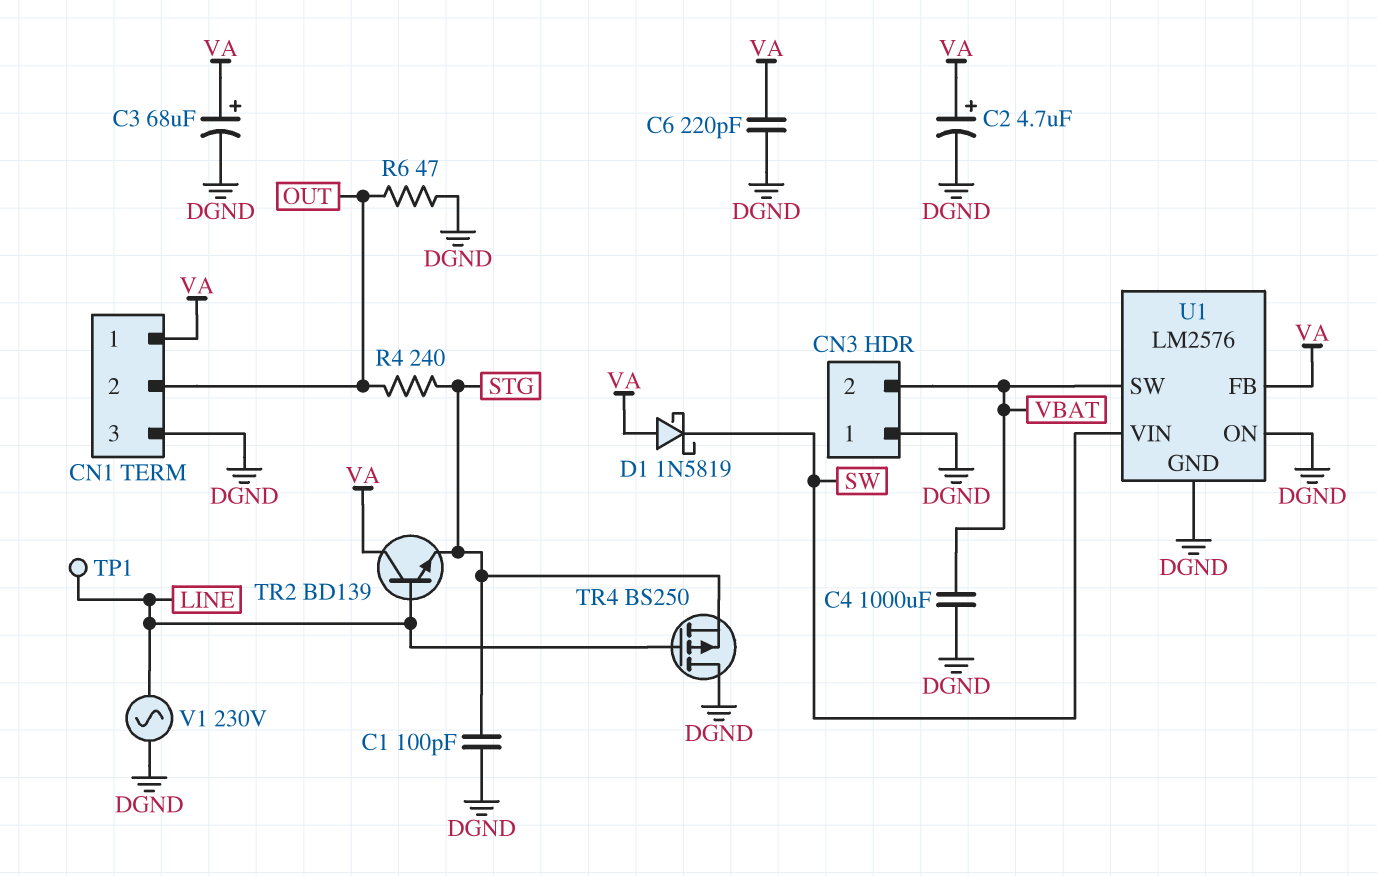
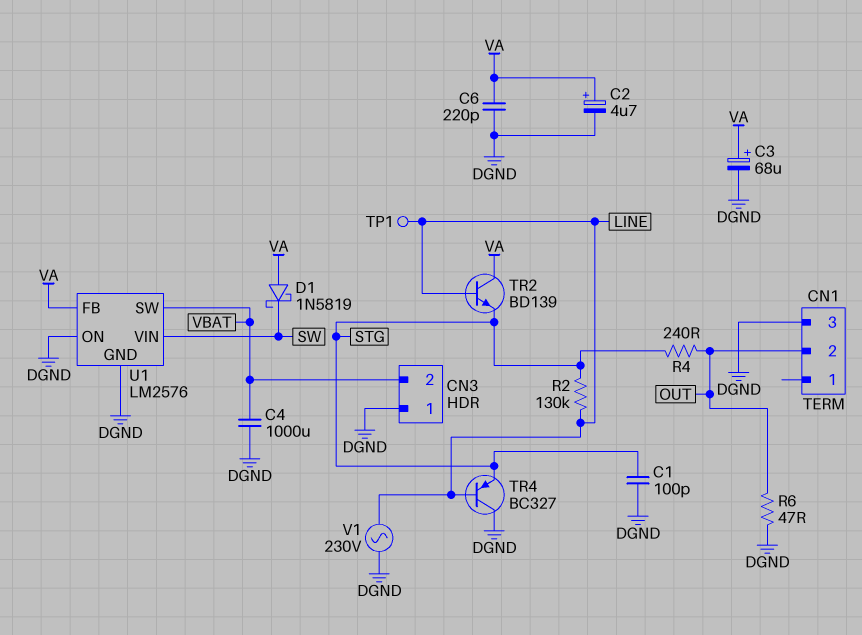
CN1 pin 1: VA -> none
R2: none -> 130k (LINE, STG)
TR4: PMOS BS250 (G LINE, D DGND, S STG) -> PNP BC327 (B LINE, C DGND, E STG)

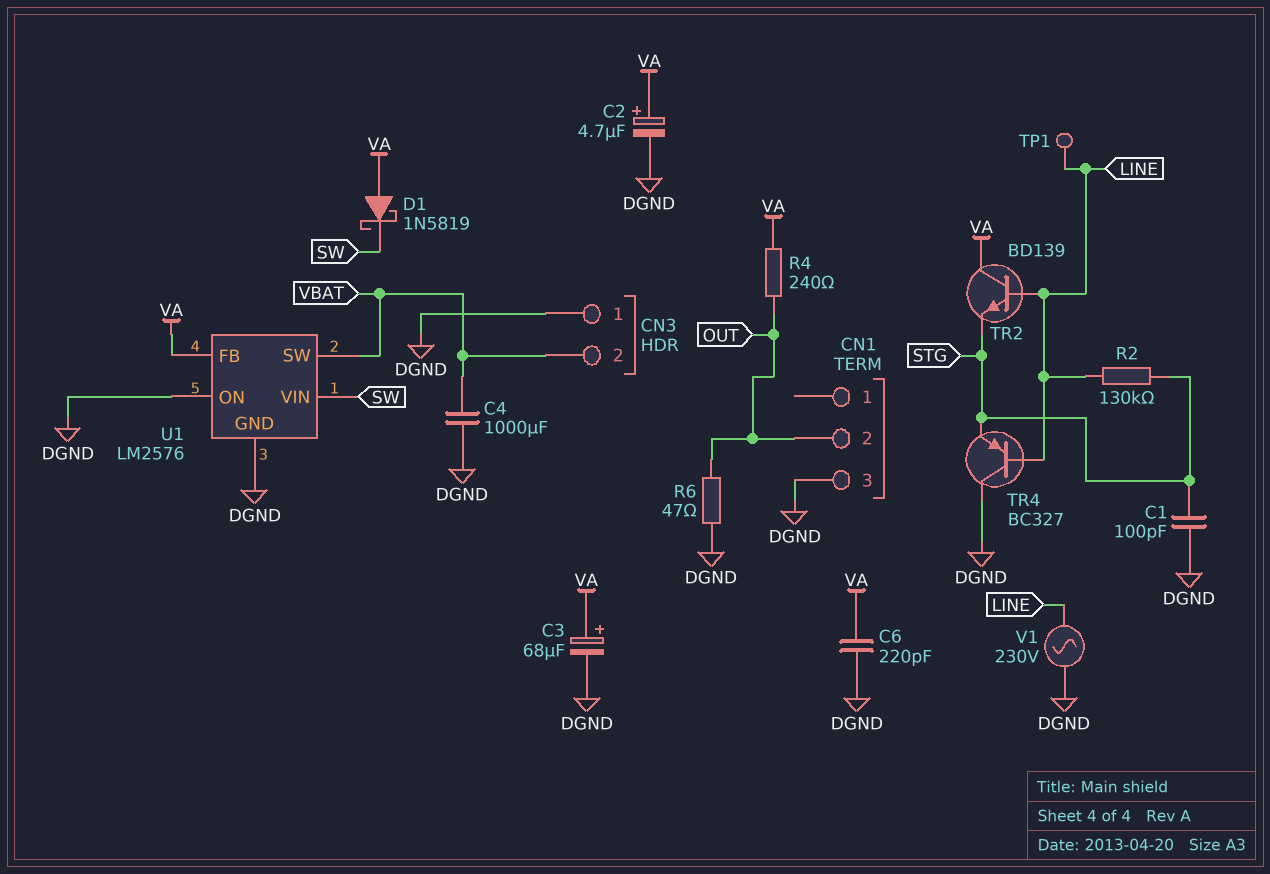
R4: 240 (OUT, STG) -> 240 (OUT, VA)

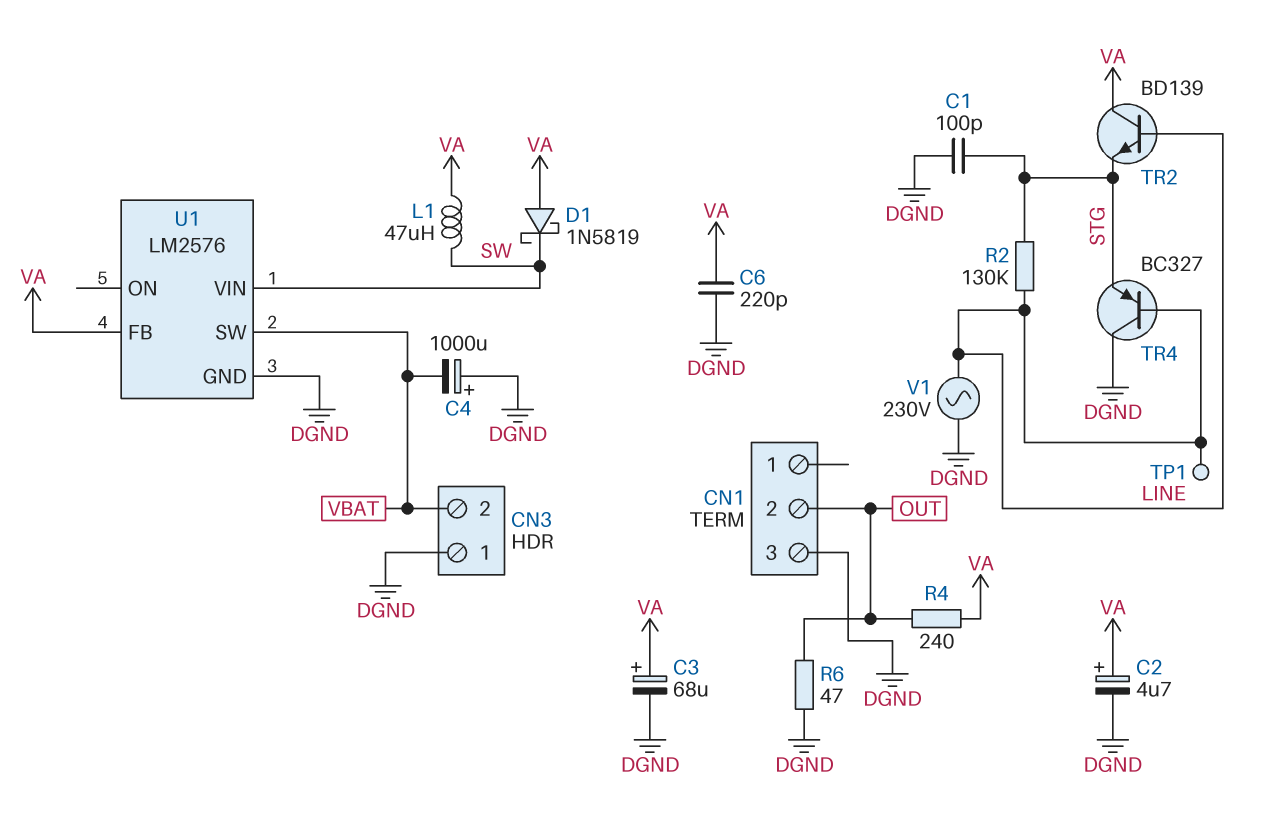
C4: 1000uF (DGND, VBAT) -> 1000uF (plus DGND, minus VBAT)
L1: none -> 47uH (SW, VA)
U1 pin ON: DGND -> none

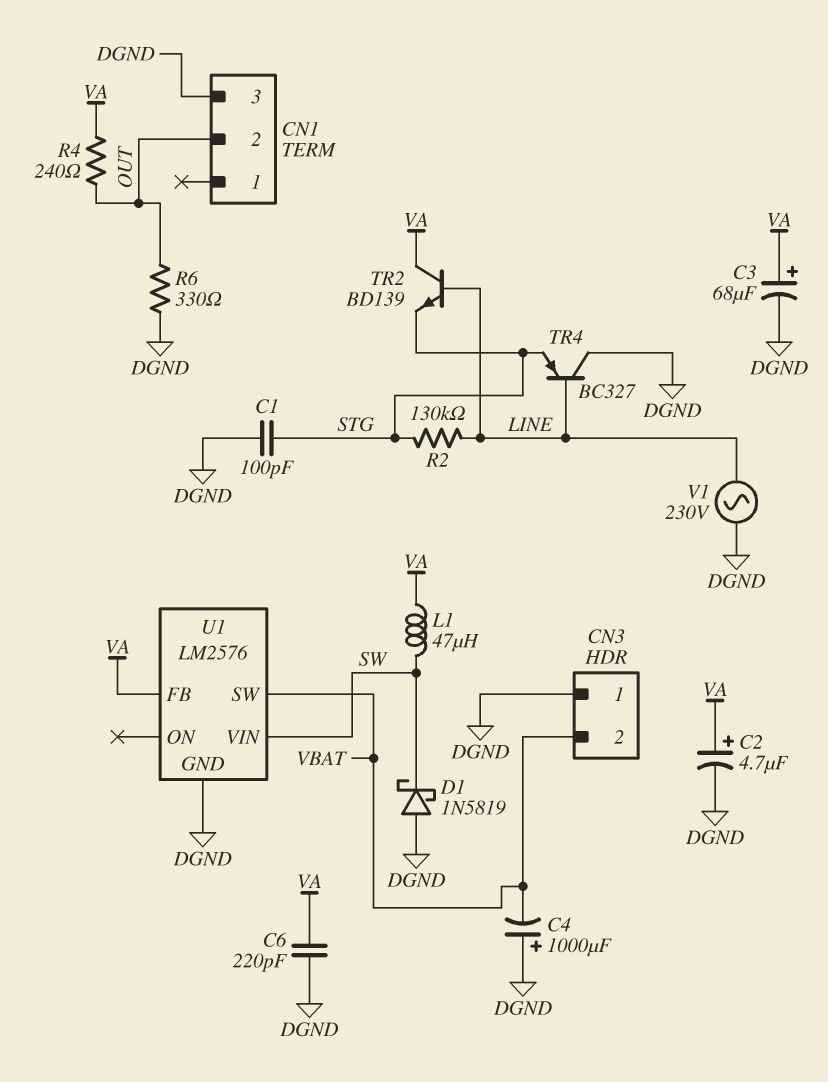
D1: schottky 1N5819 (A VA, K SW) -> schottky 1N5819 (A DGND, K SW)
R6: 47 (DGND, OUT) -> 330 (DGND, OUT)
TP1: test point (LINE) -> none

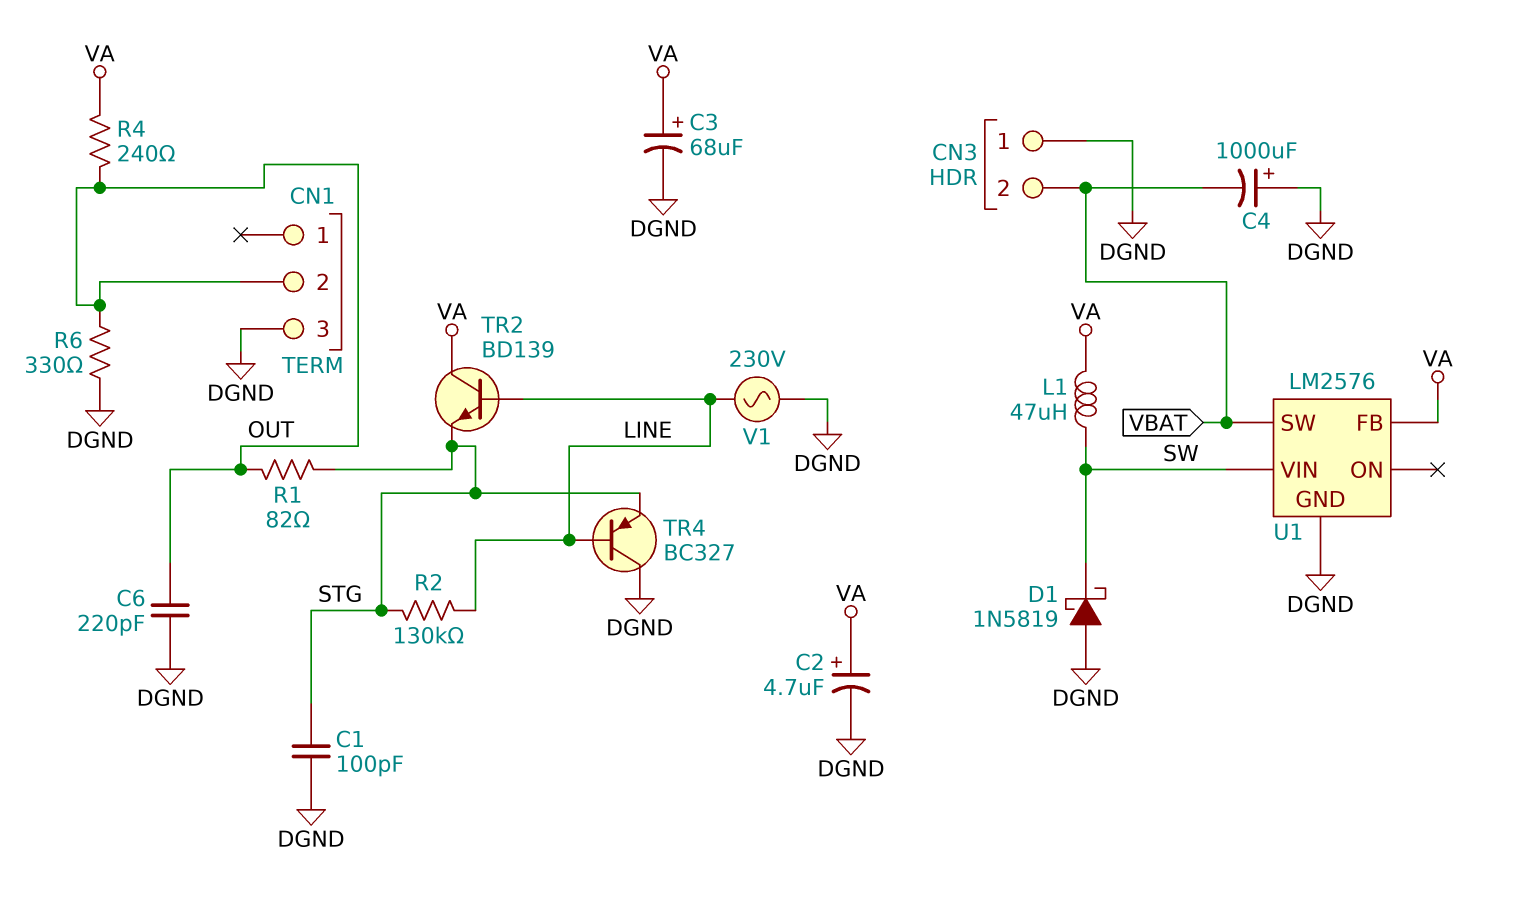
C6: 220pF (DGND, VA) -> 220pF (DGND, OUT)
R1: none -> 82 (OUT, STG)

